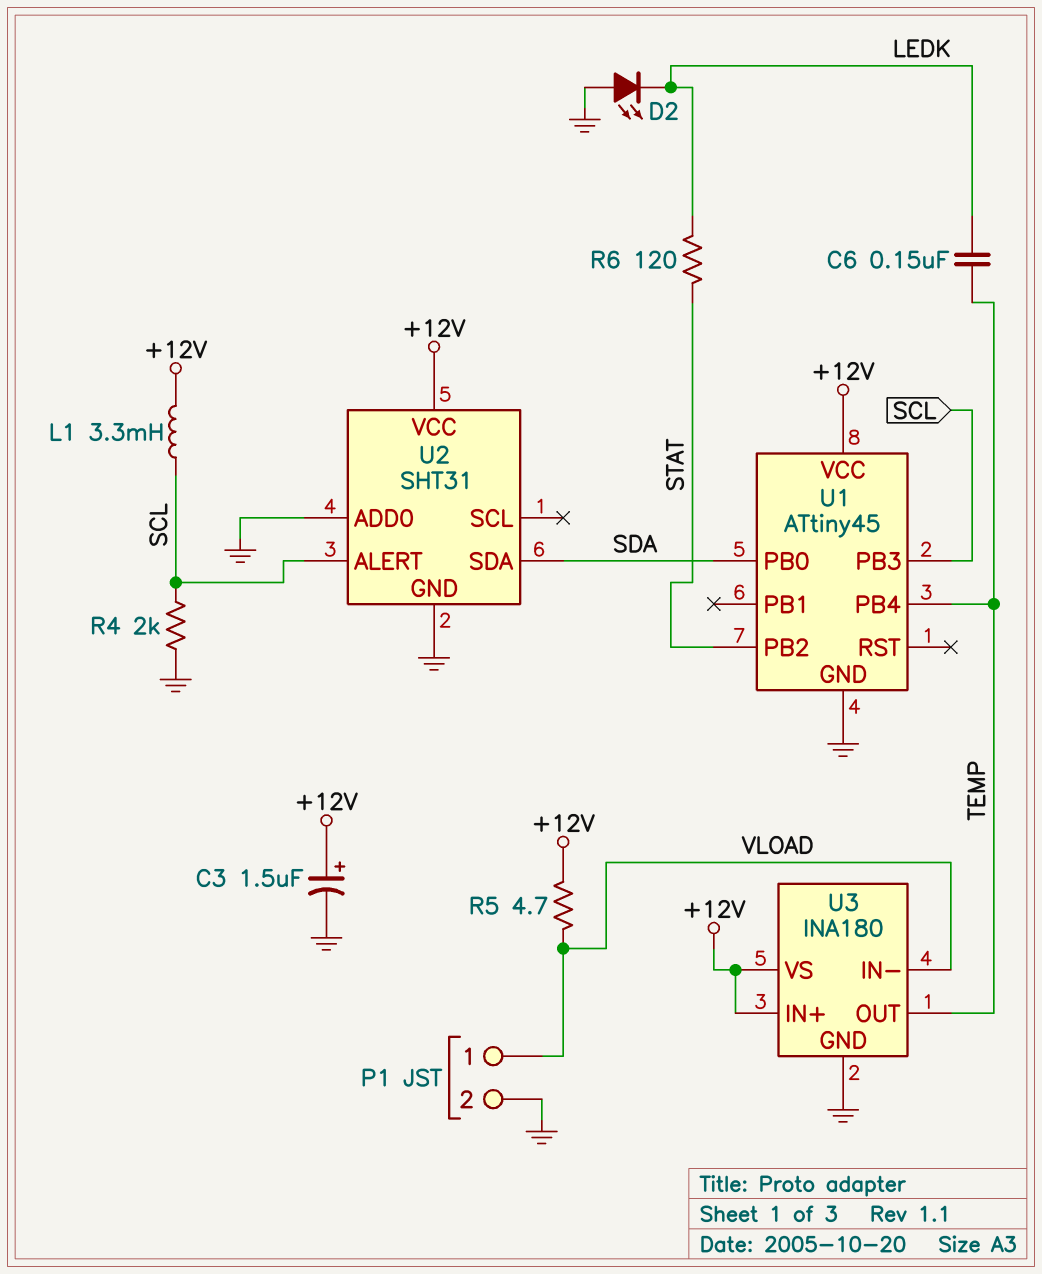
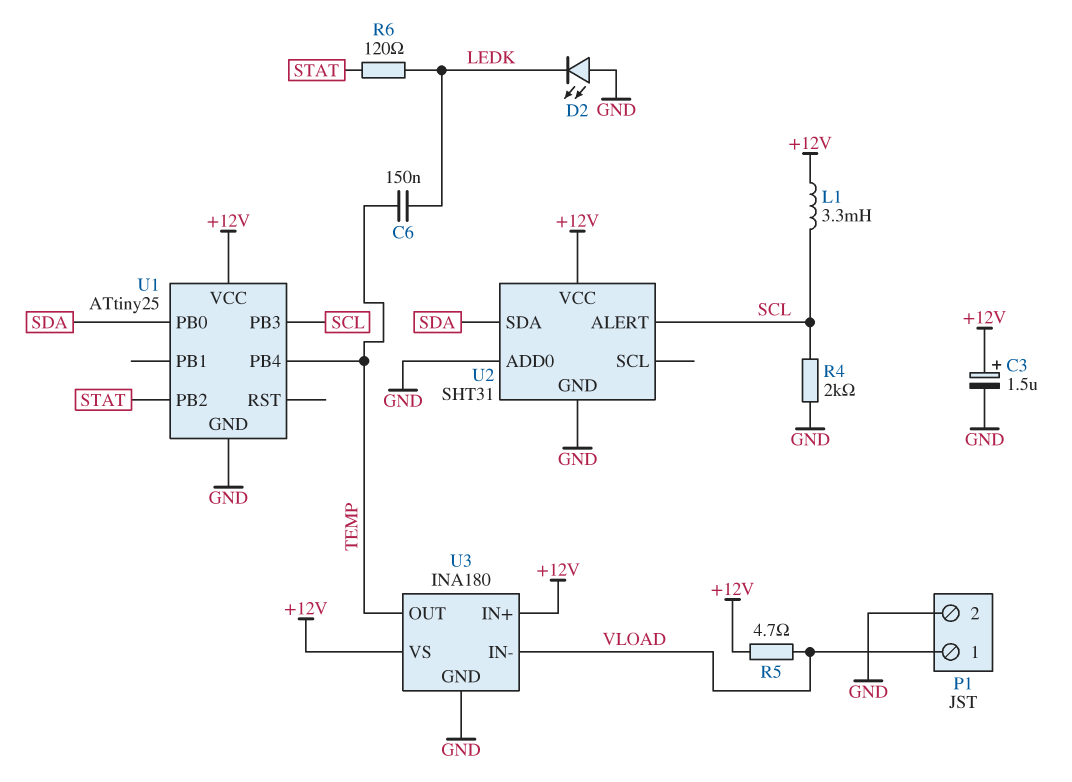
U1: ATtiny45 -> ATtiny25

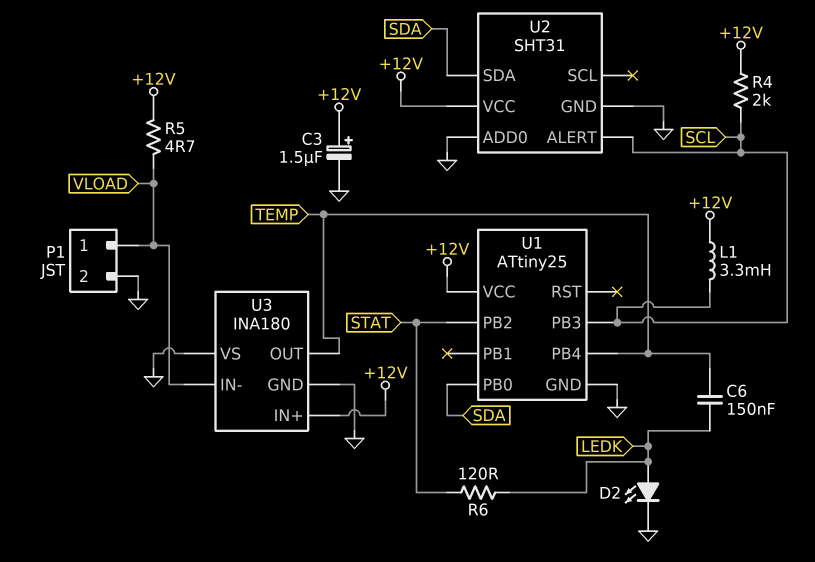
D2: LED (A GND, K LEDK) -> LED (A LEDK, K GND)
R4: 2k (GND, SCL) -> 2k (+12V, SCL)
U3 pin VS: +12V -> GND

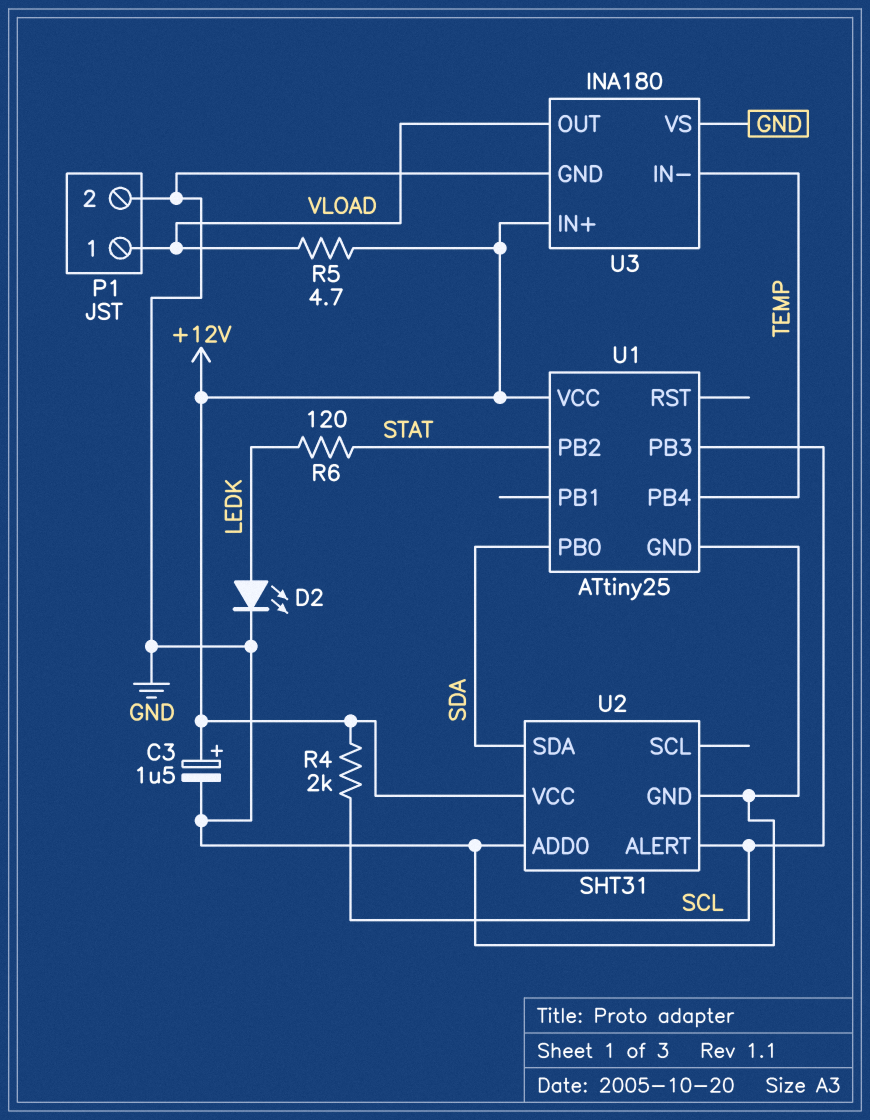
C6: 150nF (LEDK, TEMP) -> none
L1: 3.3mH (+12V, SCL) -> none
U3 pin IN-: VLOAD -> TEMP
U3 pin OUT: TEMP -> VLOAD

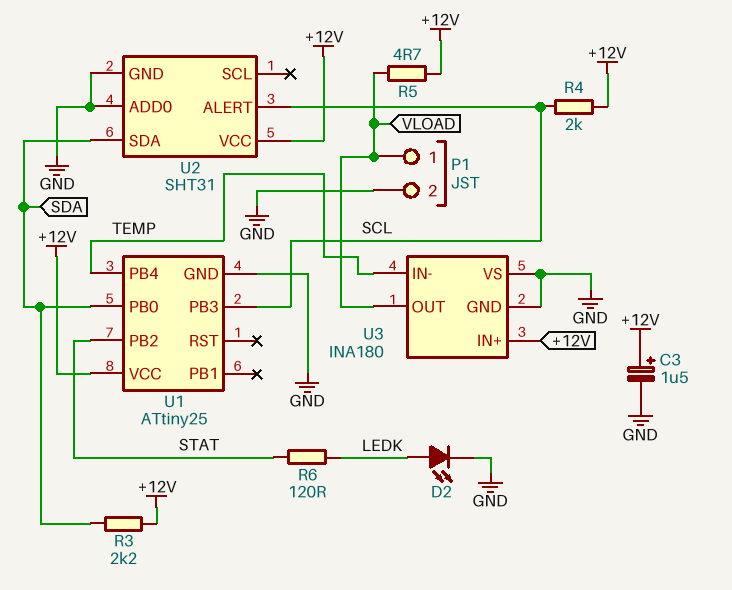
R3: none -> 2.2k (+12V, SDA)

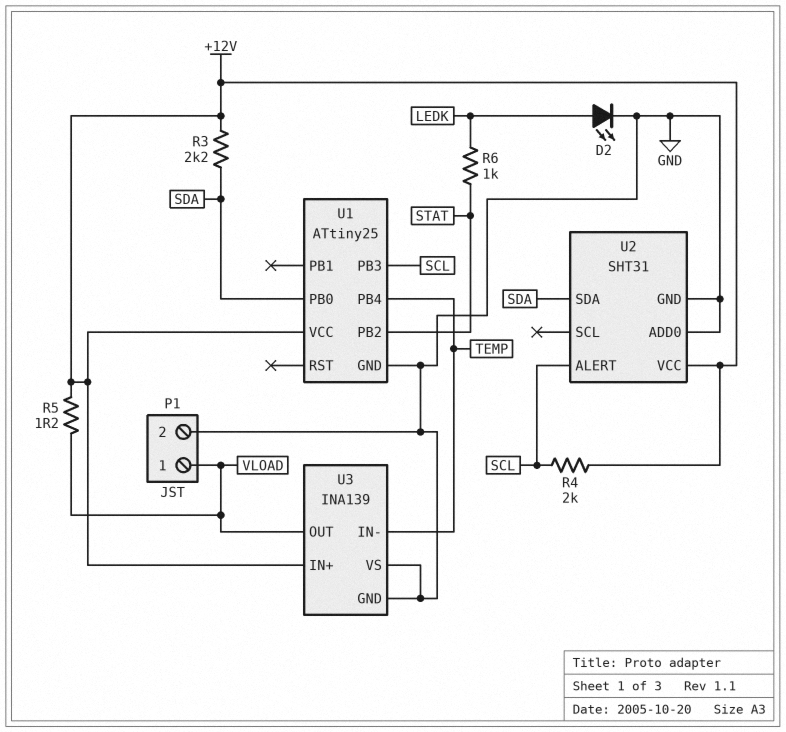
C3: 1.5uF (plus +12V, minus GND) -> none
R5: 4.7 (+12V, VLOAD) -> 1.2 (+12V, VLOAD)
R6: 120 (LEDK, STAT) -> 1k (LEDK, STAT)
U3: INA180 -> INA139

